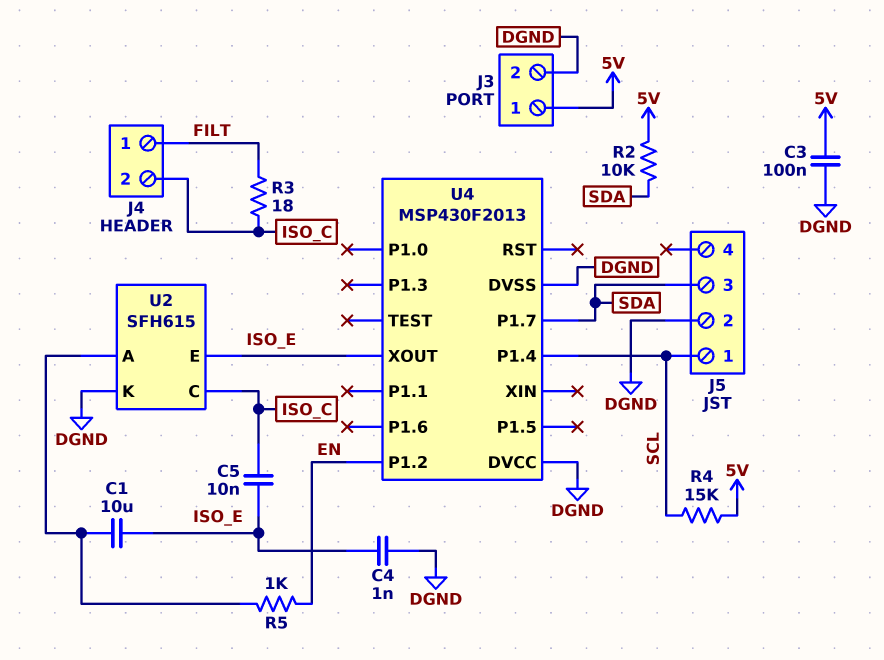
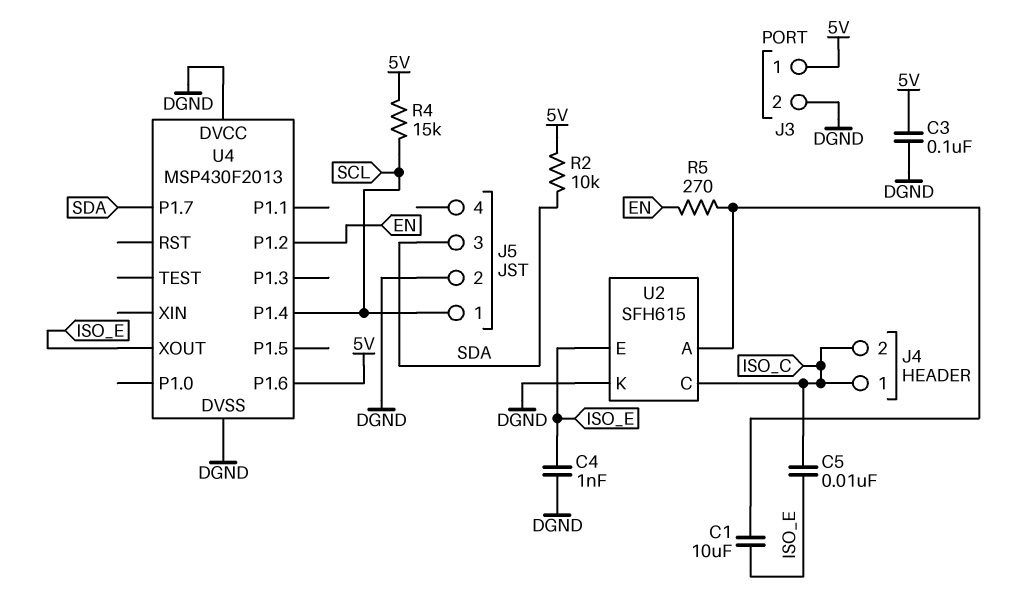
J4 pin 1: FILT -> ISO_C
R3: 18 (FILT, ISO_C) -> none
R5: 1k (EN, U2/A) -> 270 (EN, U2/A)
U4 pin P1.6: none -> 5V

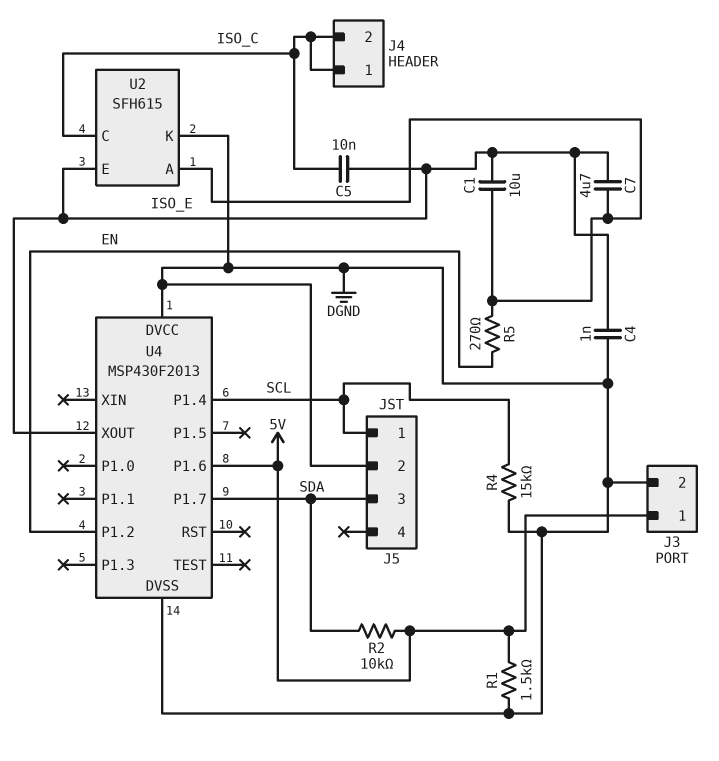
C3: 100nF (5V, DGND) -> none
C7: none -> 4.7uF (ISO_E, U2/A)
R1: none -> 1.5k (5V, DGND)
R4: 15k (5V, SCL) -> 15k (DGND, SCL)

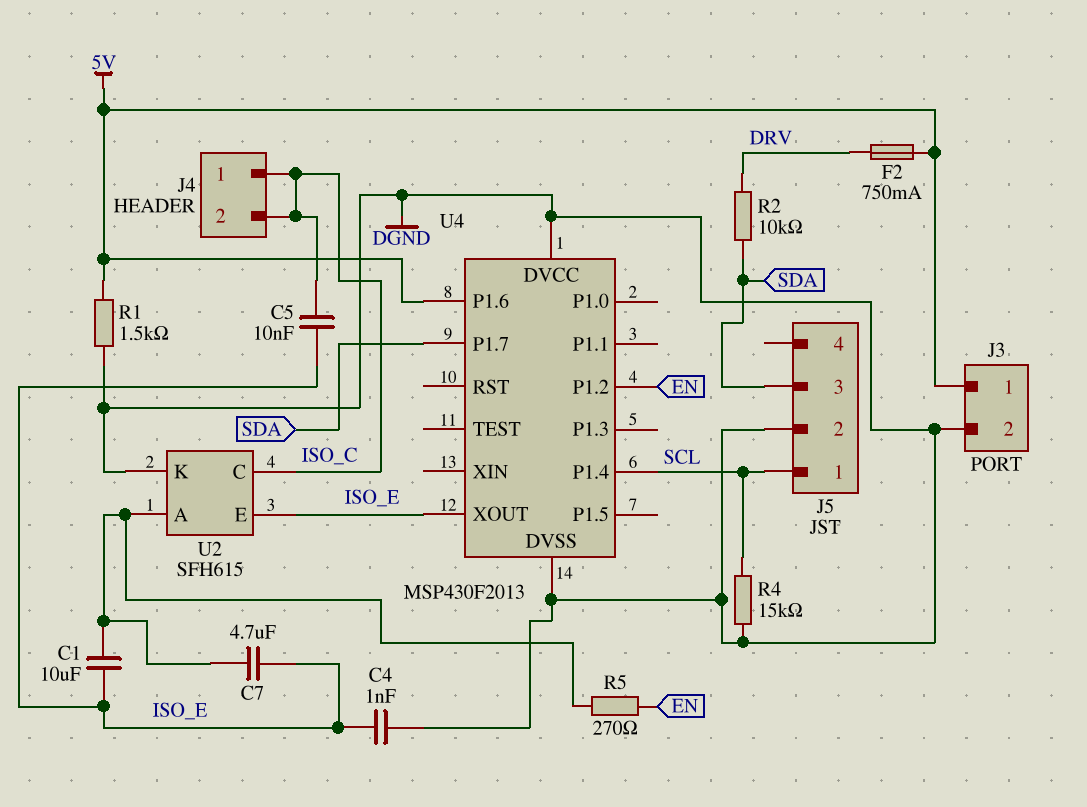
F2: none -> 750mA (5V, DRV)
R2: 10k (5V, SDA) -> 10k (DRV, SDA)

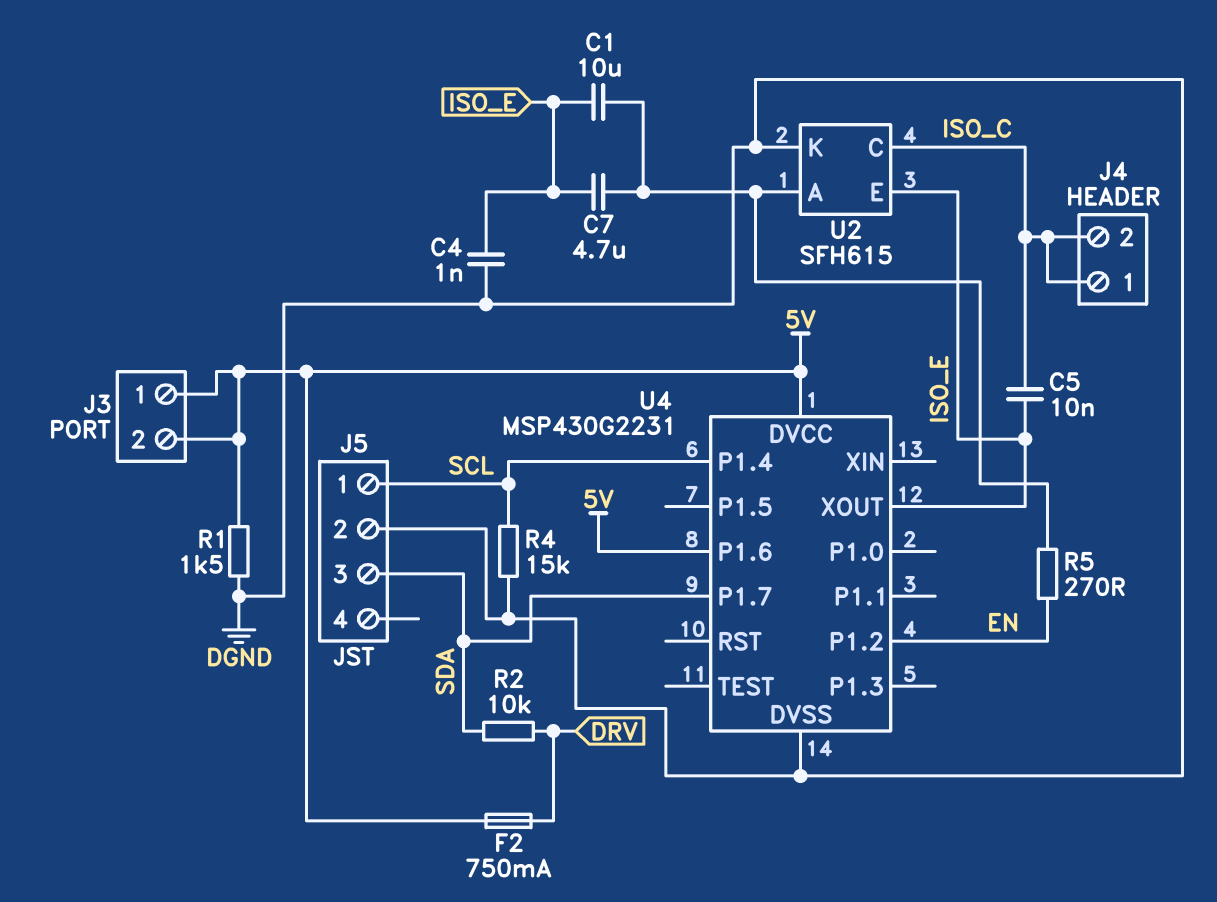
J3 pin 2: DGND -> 5V
U4: MSP430F2013 -> MSP430G2231
U4 pin DVCC: DGND -> 5V

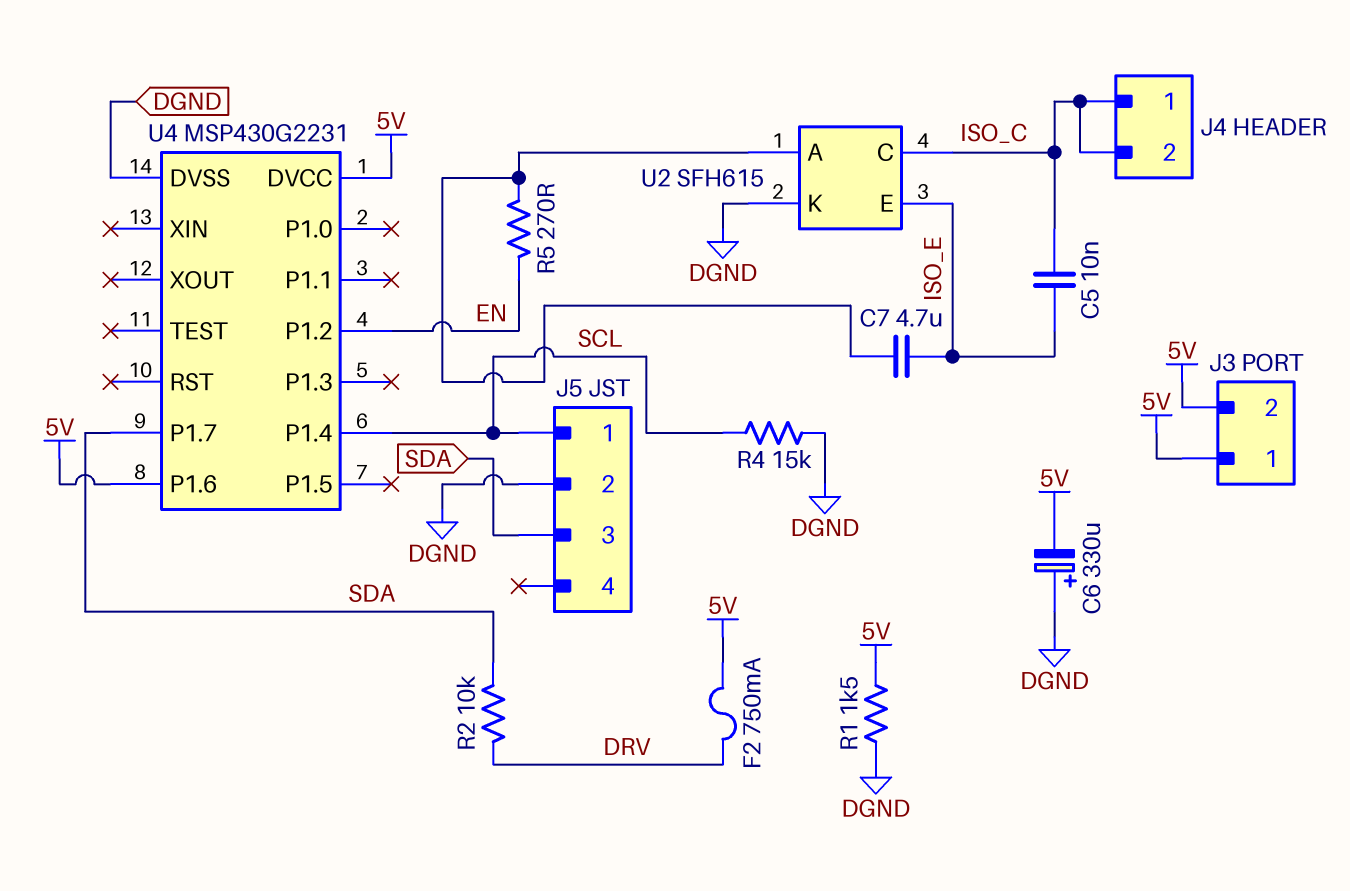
C1: 10uF (ISO_E, U2/A) -> none
C4: 1nF (DGND, ISO_E) -> none
C6: none -> 330uF (plus DGND, minus 5V)
U4 pin XOUT: ISO_E -> none

